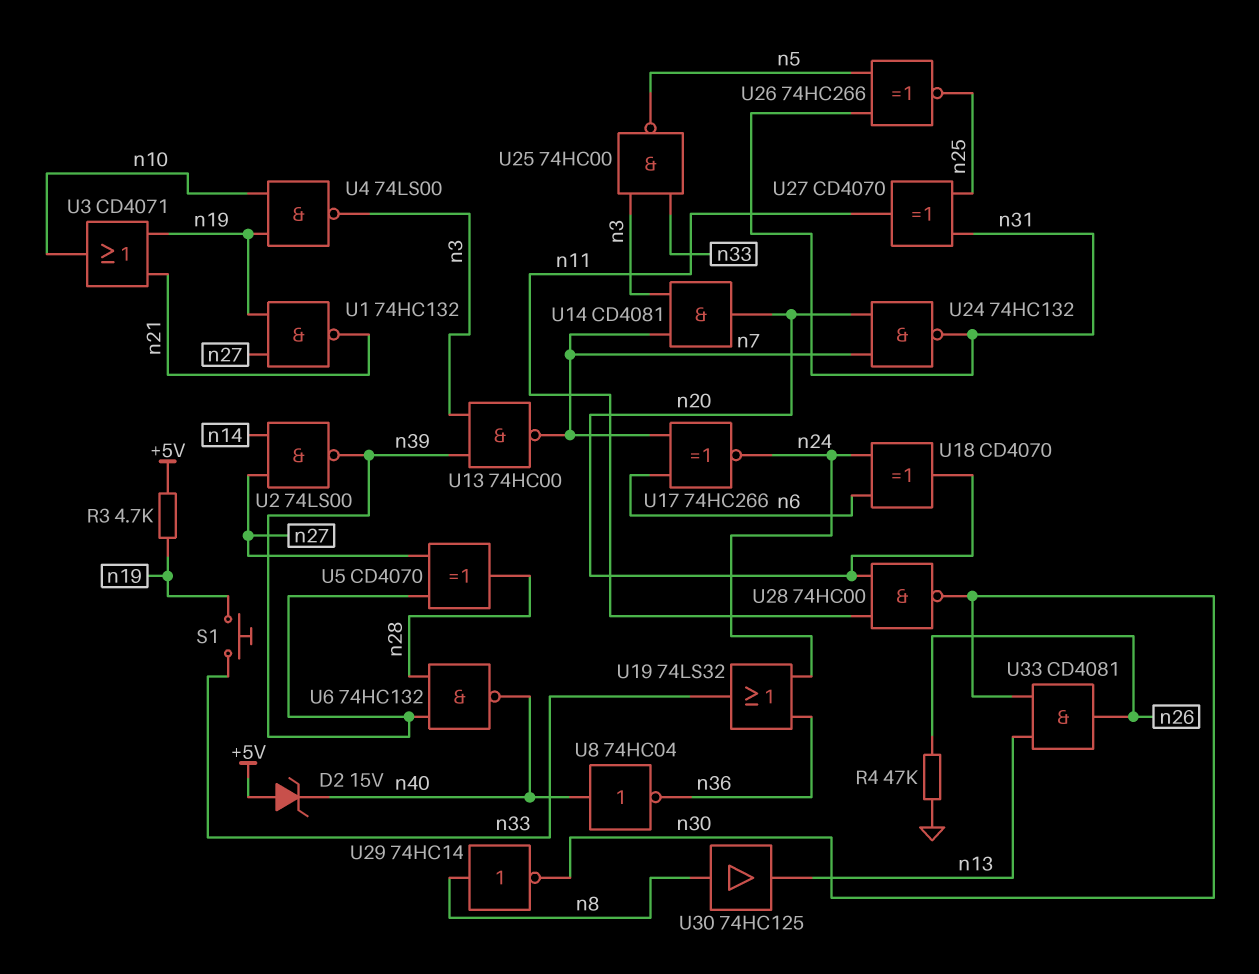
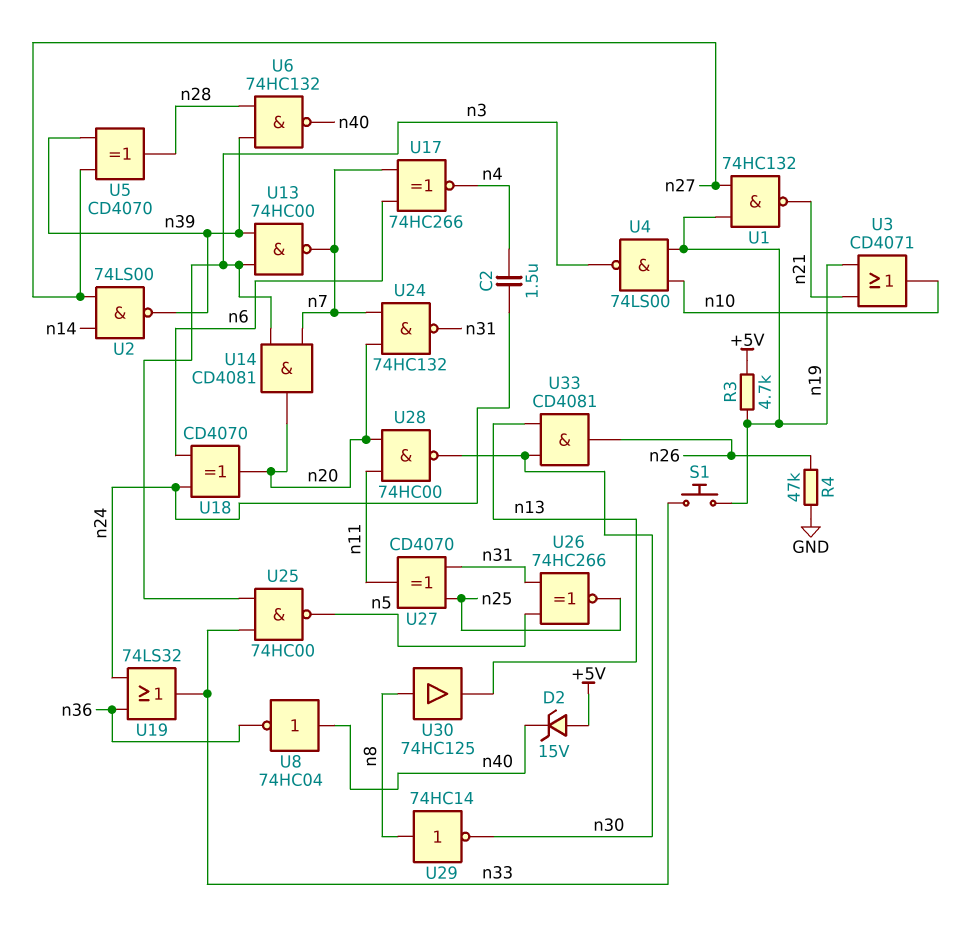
C2: none -> 1.5uF (n4, n24)
U17: XNOR 74HC266 (in n6, in n7, out n24) -> XNOR 74HC266 (in n6, in n7, out n4)

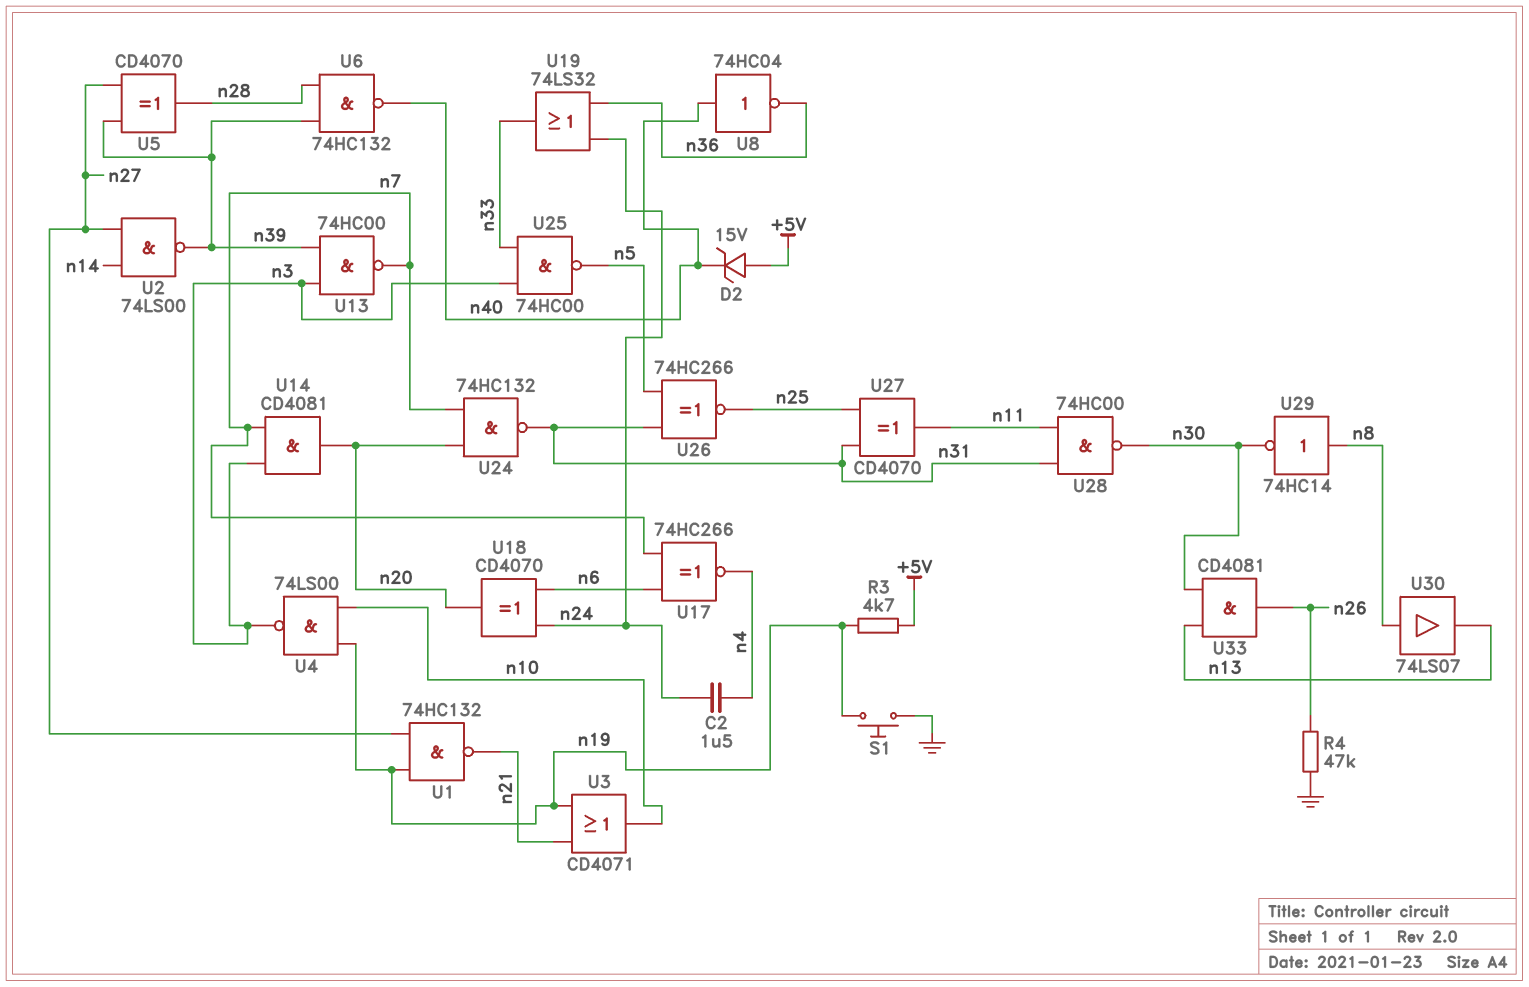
S1: button (n19, n33) -> button (GND, n19)
U28: NAND 74HC00 (in n11, in n20, out n30) -> NAND 74HC00 (in n11, in n31, out n30)
U30: buffer 74HC125 (in n8, out n13) -> buffer 74LS07 (in n8, out n13)

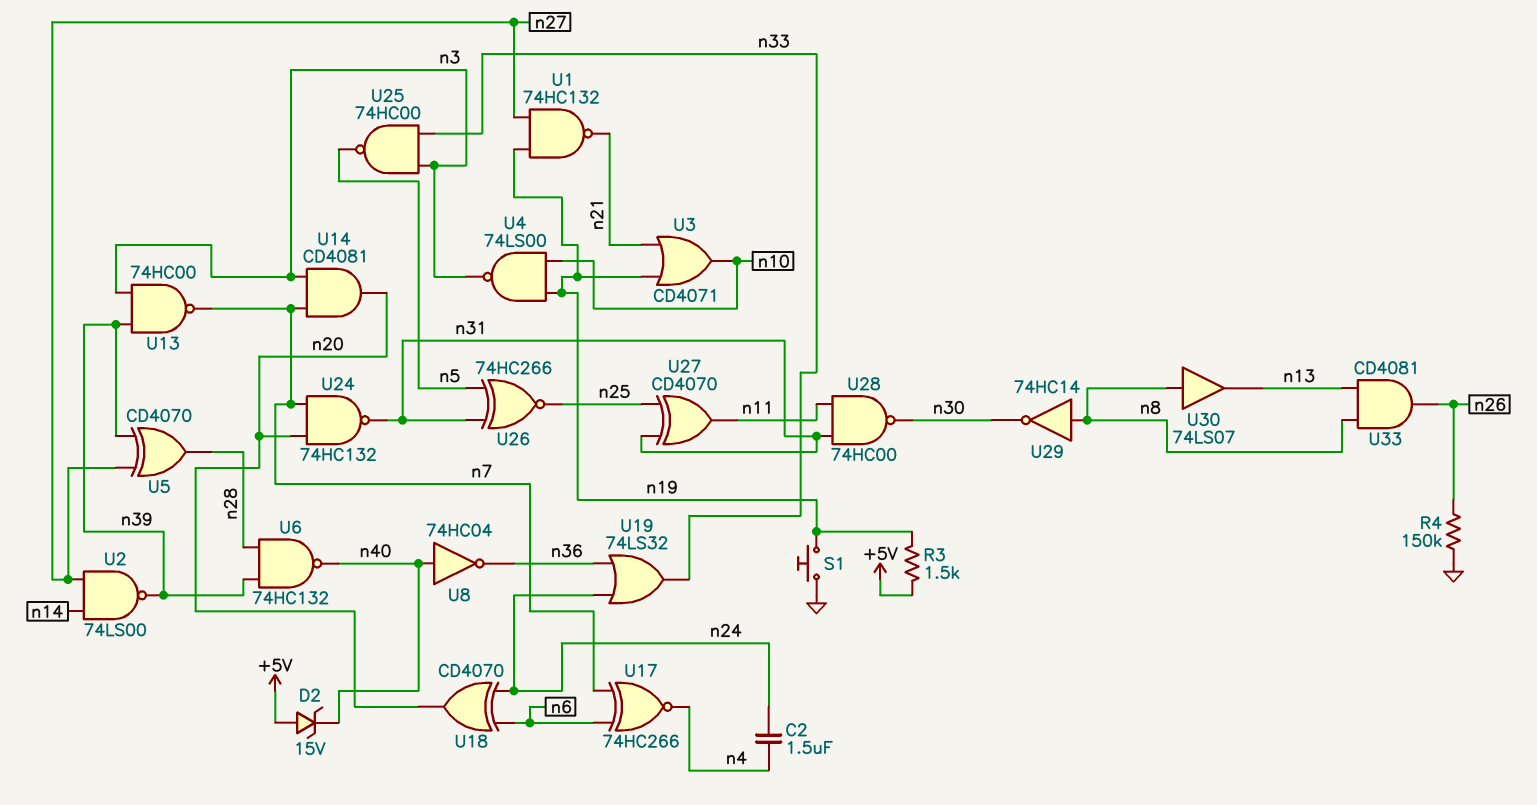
R3: 4.7k (+5V, n19) -> 1.5k (+5V, n19)
R4: 47k (GND, n26) -> 150k (GND, n26)
U33: AND CD4081 (in n13, in n30, out n26) -> AND CD4081 (in n8, in n13, out n26)

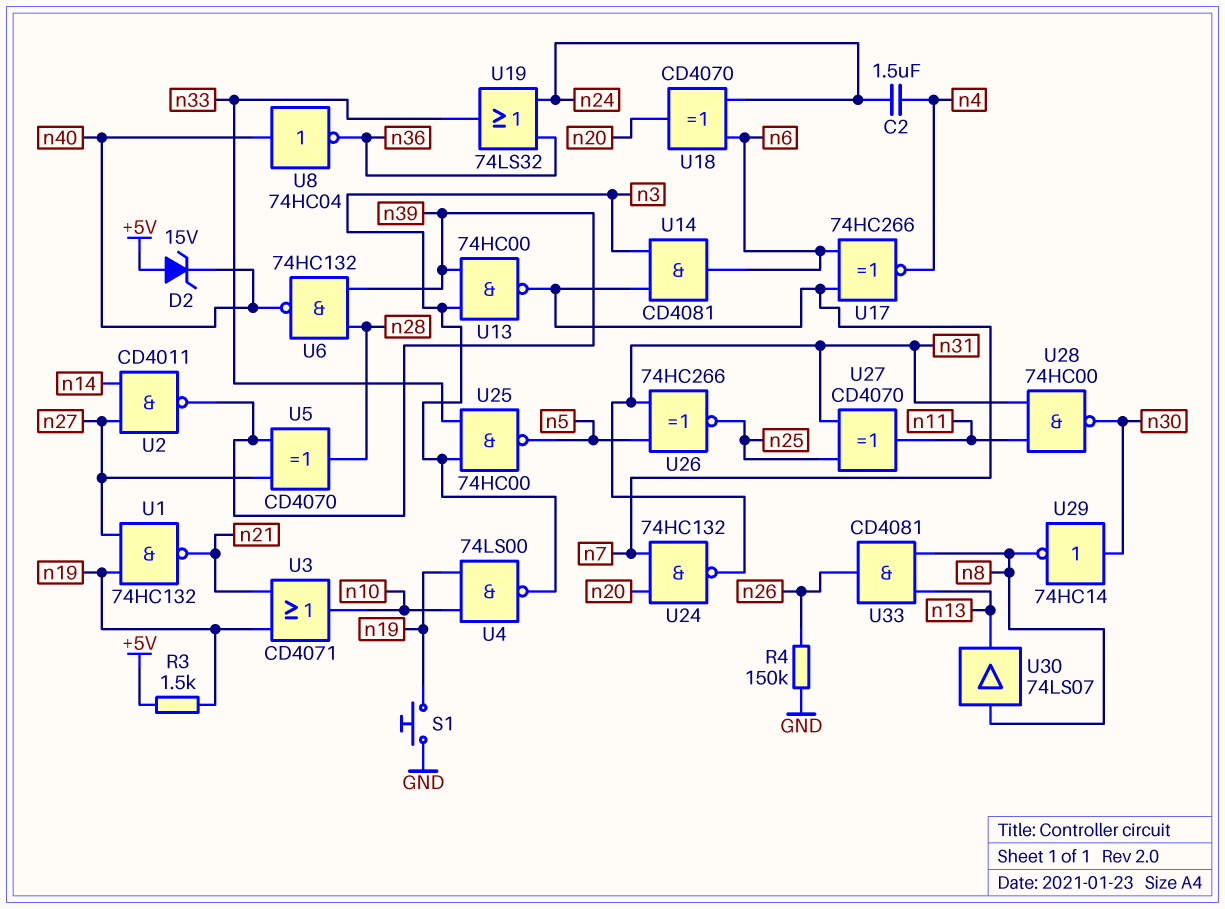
U2: NAND 74LS00 (in n14, in n27, out n39) -> NAND CD4011 (in n14, in n27, out n39)
U14: AND CD4081 (in n3, in n7, out n20) -> AND CD4081 (in n3, in n7, out n6)
U29: NOT 74HC14 (in n8, out n30) -> NOT 74HC14 (in n30, out n8)

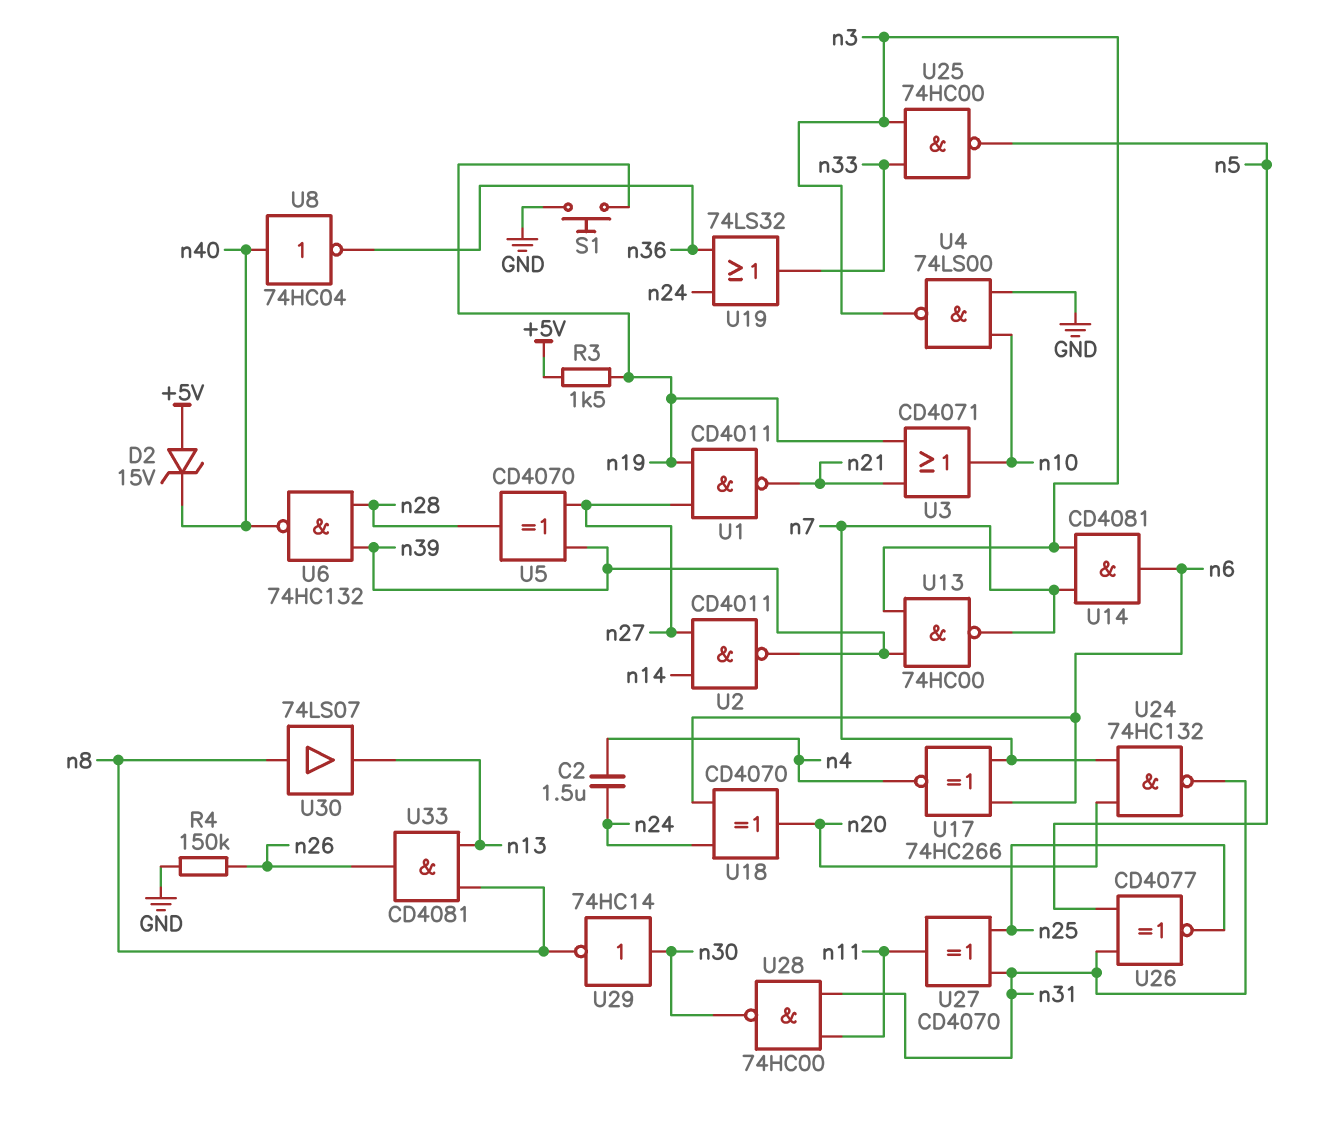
U1: NAND 74HC132 (in n19, in n27, out n21) -> NAND CD4011 (in n19, in n27, out n21)
U4: NAND 74LS00 (in n10, in n19, out n3) -> NAND 74LS00 (in GND, in n10, out n3)
U26: XNOR 74HC266 (in n5, in n31, out n25) -> XNOR CD4077 (in n5, in n31, out n25)

